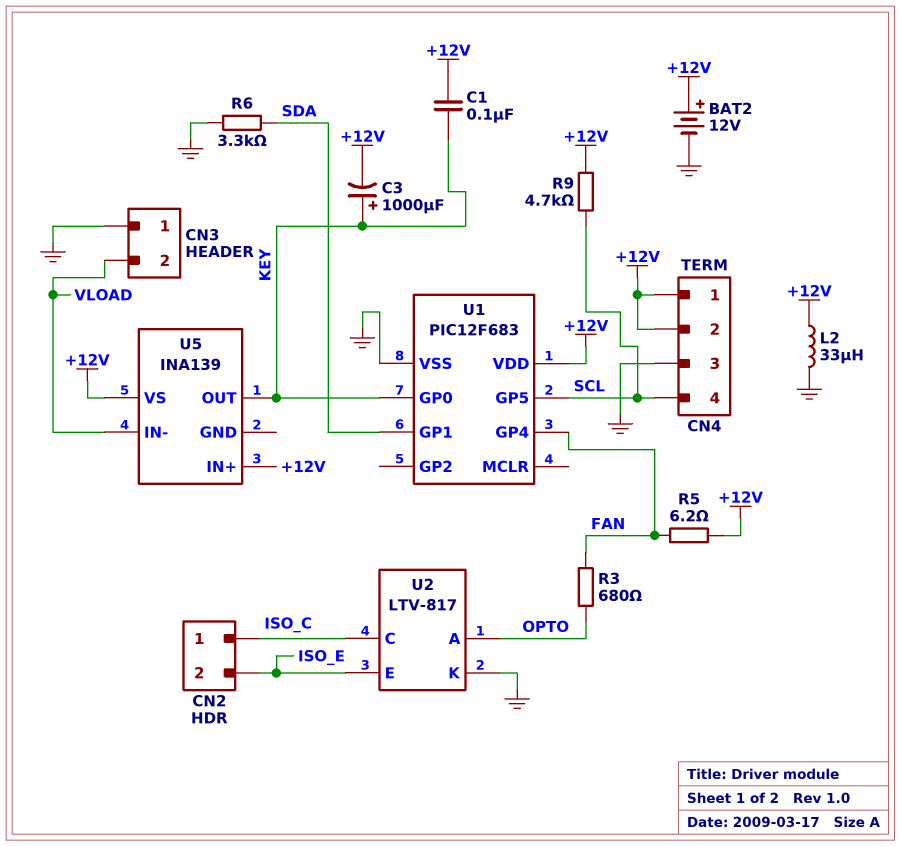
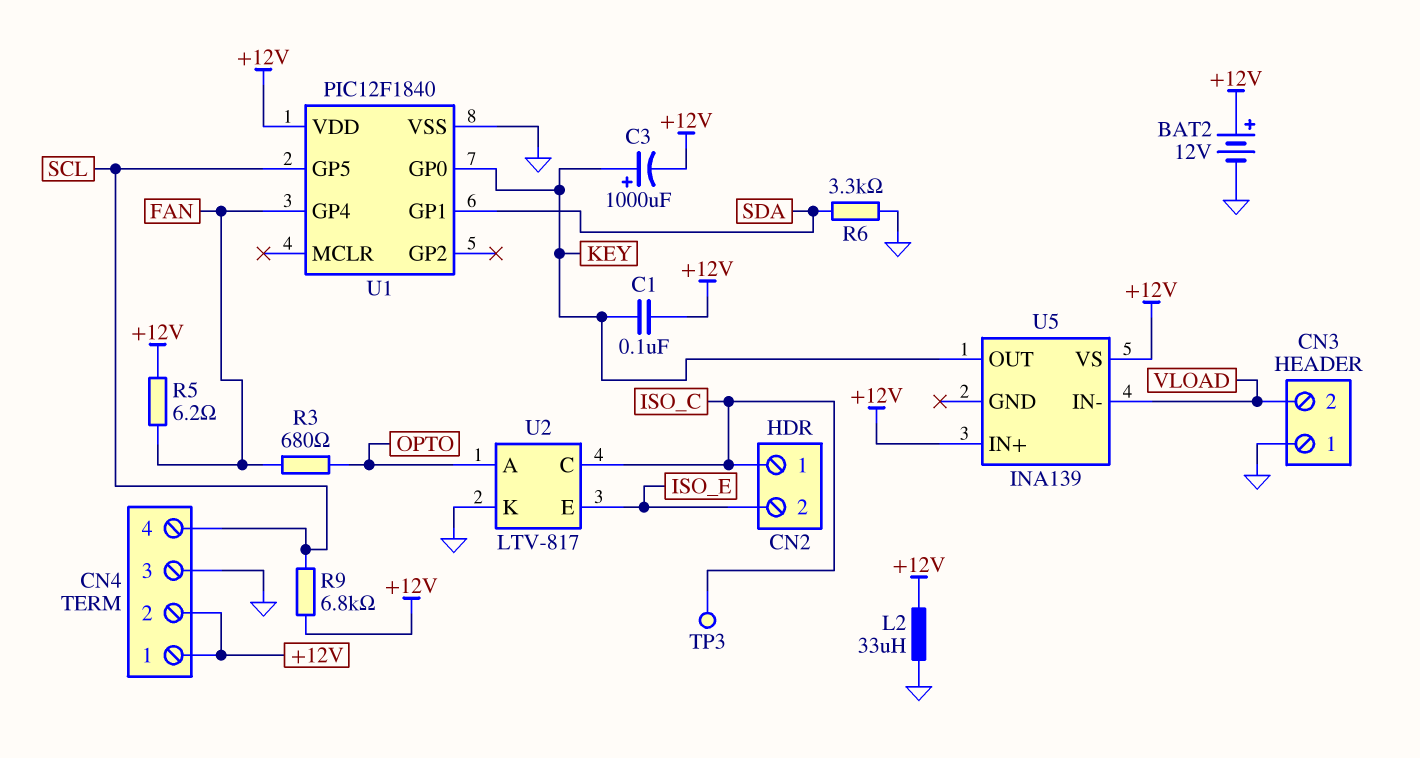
R9: 4.7k (+12V, SCL) -> 6.8k (+12V, SCL)
TP3: none -> test point (ISO_C)
U1: PIC12F683 -> PIC12F1840

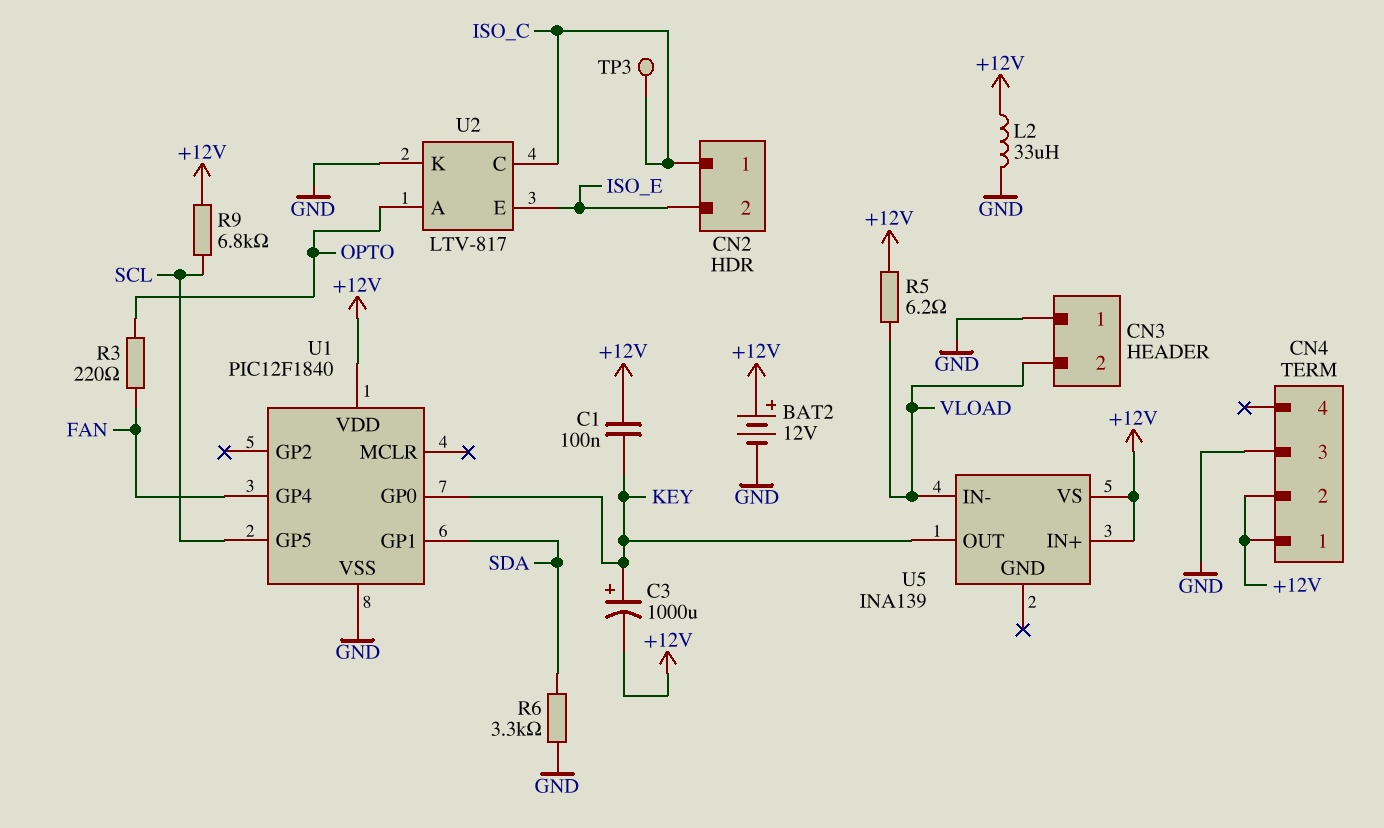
CN4 pin 4: SCL -> none
R3: 680 (FAN, OPTO) -> 220 (FAN, OPTO)
R5: 6.2 (+12V, FAN) -> 6.2 (+12V, VLOAD)

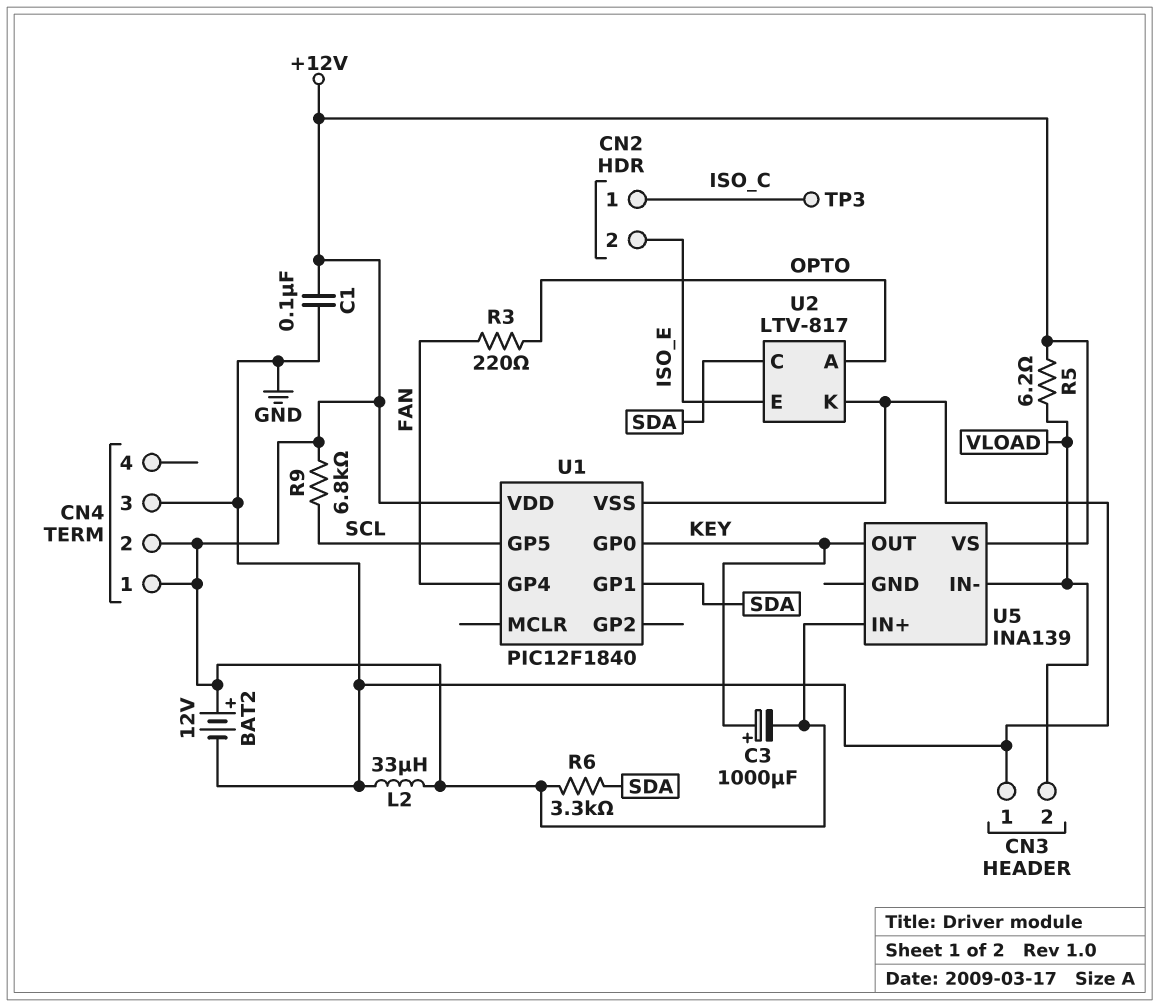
C1: 100nF (+12V, KEY) -> 100nF (+12V, GND)
R6: 3.3k (GND, SDA) -> 3.3k (+12V, SDA)
U2 pin C: ISO_C -> SDA

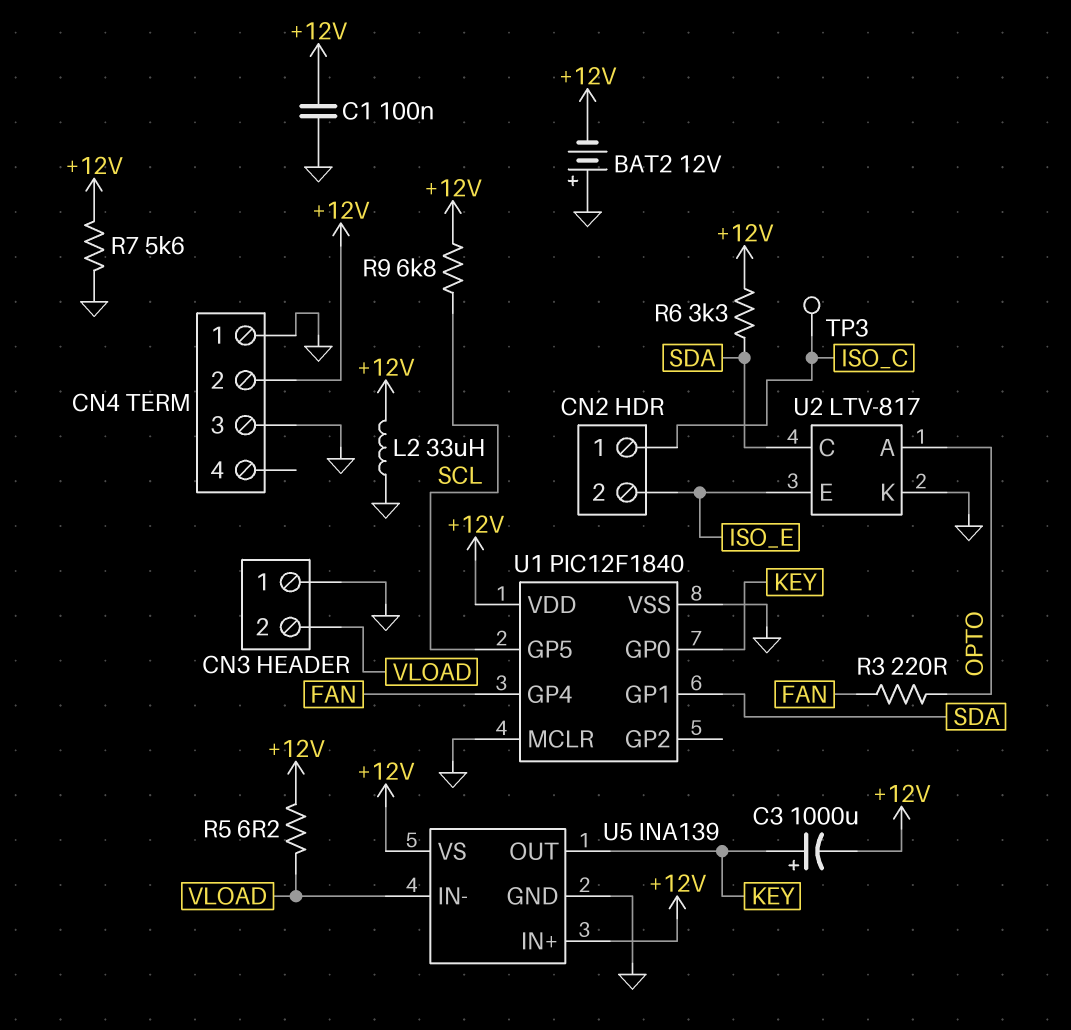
BAT2: 12V (plus +12V, minus GND) -> 12V (plus GND, minus +12V)
CN4 pin 1: +12V -> GND
R7: none -> 5.6k (+12V, GND)
U1 pin MCLR: none -> GND
U5 pin GND: none -> GND

